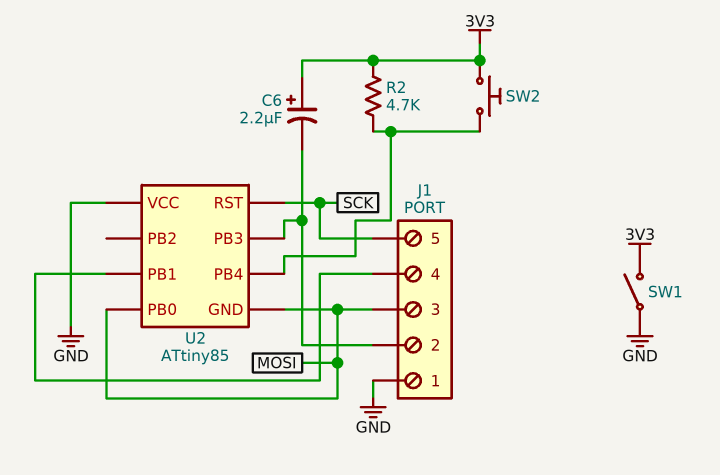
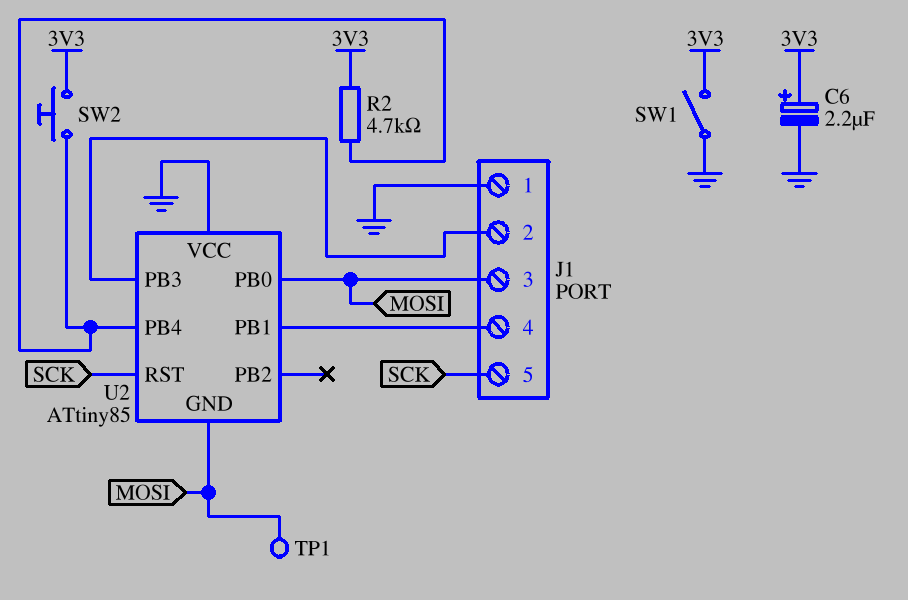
C6: 2.2uF (plus 3V3, minus J1/2) -> 2.2uF (plus 3V3, minus GND)
TP1: none -> test point (MOSI)

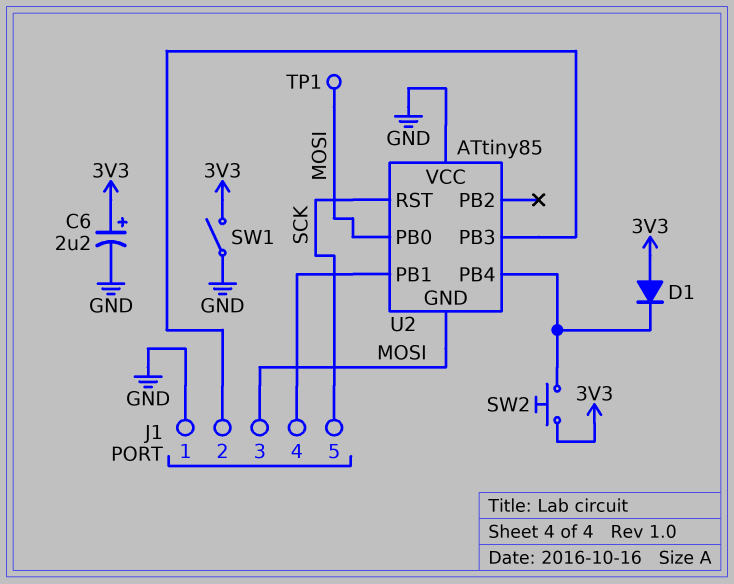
D1: none -> diode (A 3V3, K U2/PB4)
R2: 4.7k (3V3, U2/PB4) -> none

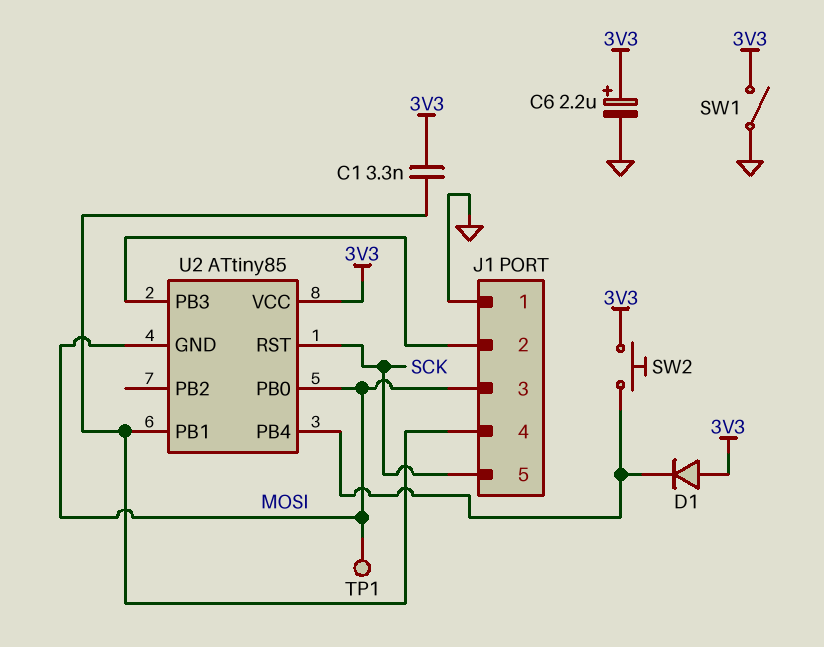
C1: none -> 3.3nF (3V3, J1/4)
U2 pin VCC: GND -> 3V3

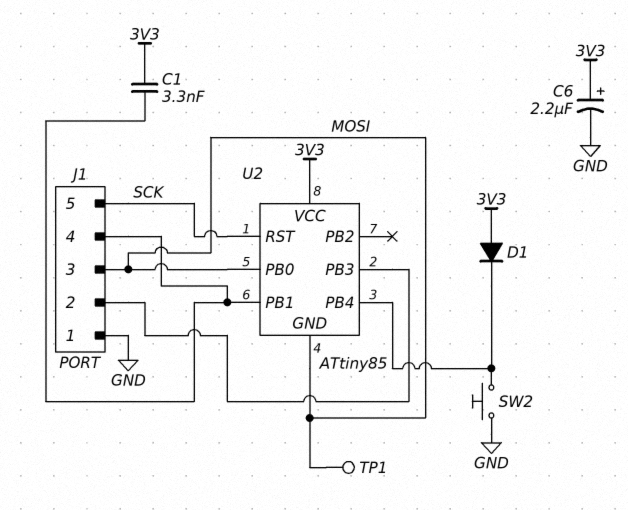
SW1: switch (3V3, GND) -> none
SW2: button (3V3, U2/PB4) -> button (GND, U2/PB4)

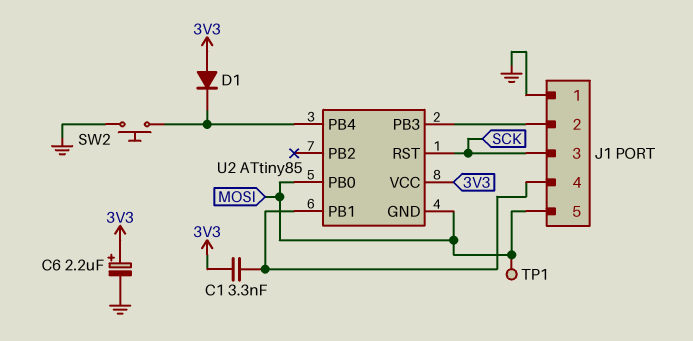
J1 pin 3: MOSI -> SCK
J1 pin 5: SCK -> MOSI

